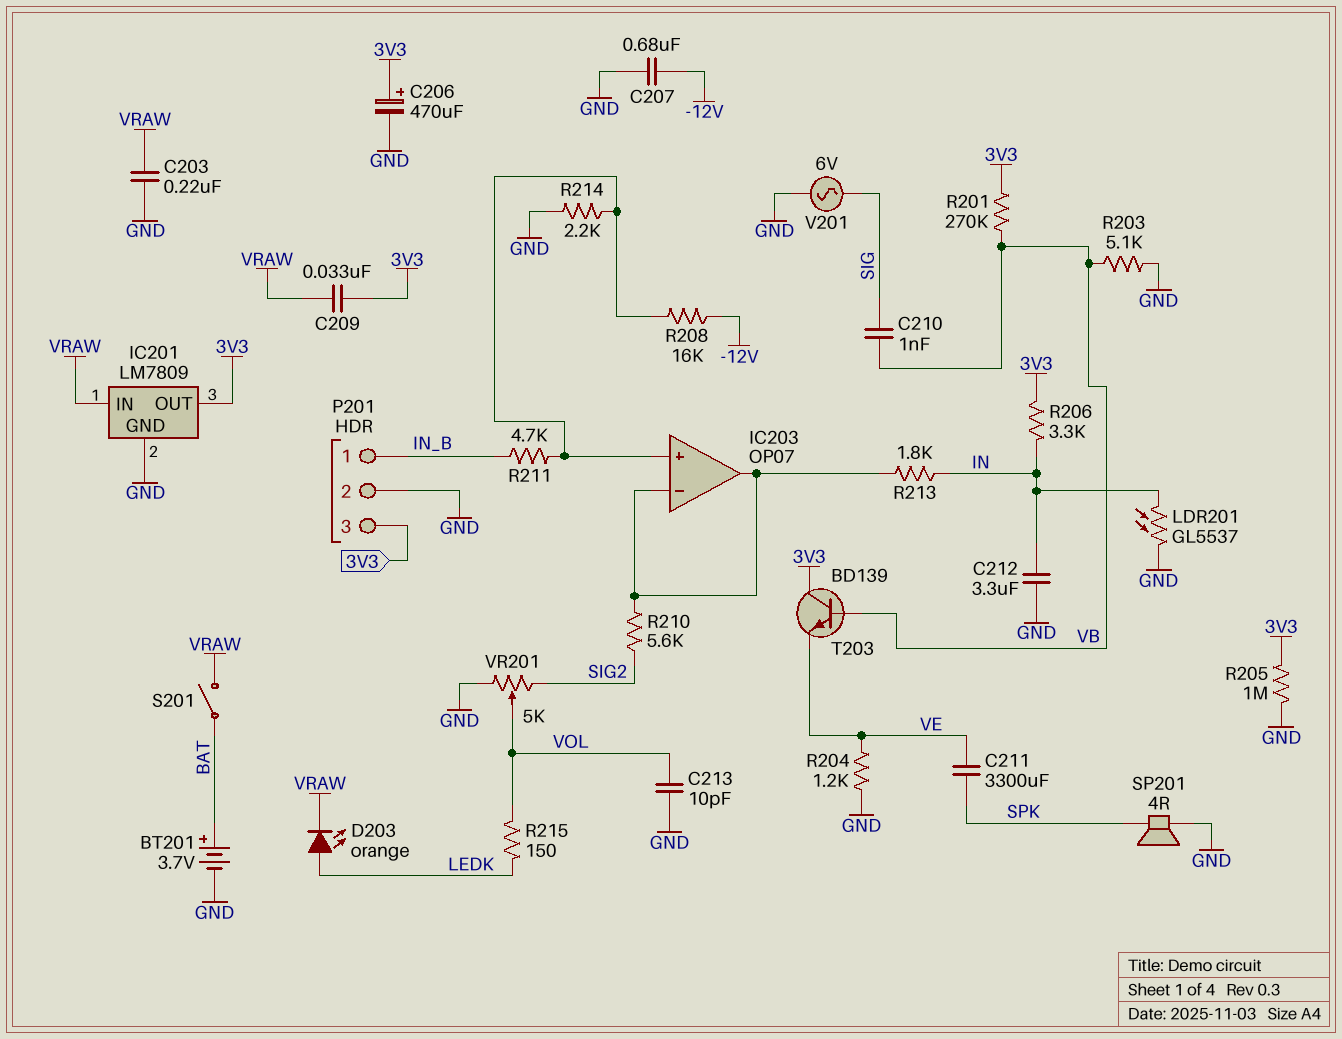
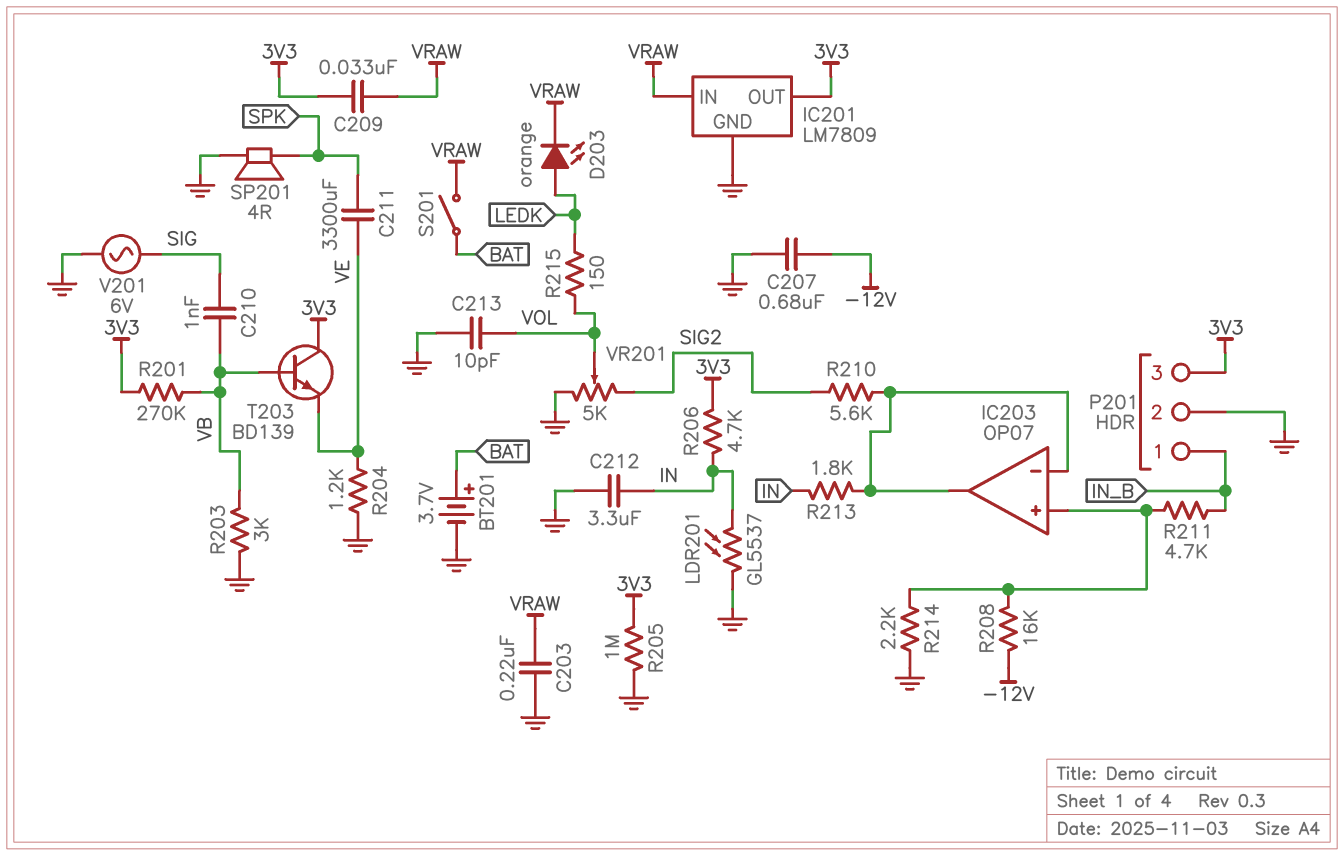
C206: 470uF (plus 3V3, minus GND) -> none
R203: 5.1k (GND, VB) -> 3k (GND, VB)
R206: 3.3k (3V3, IN) -> 4.7k (3V3, IN)

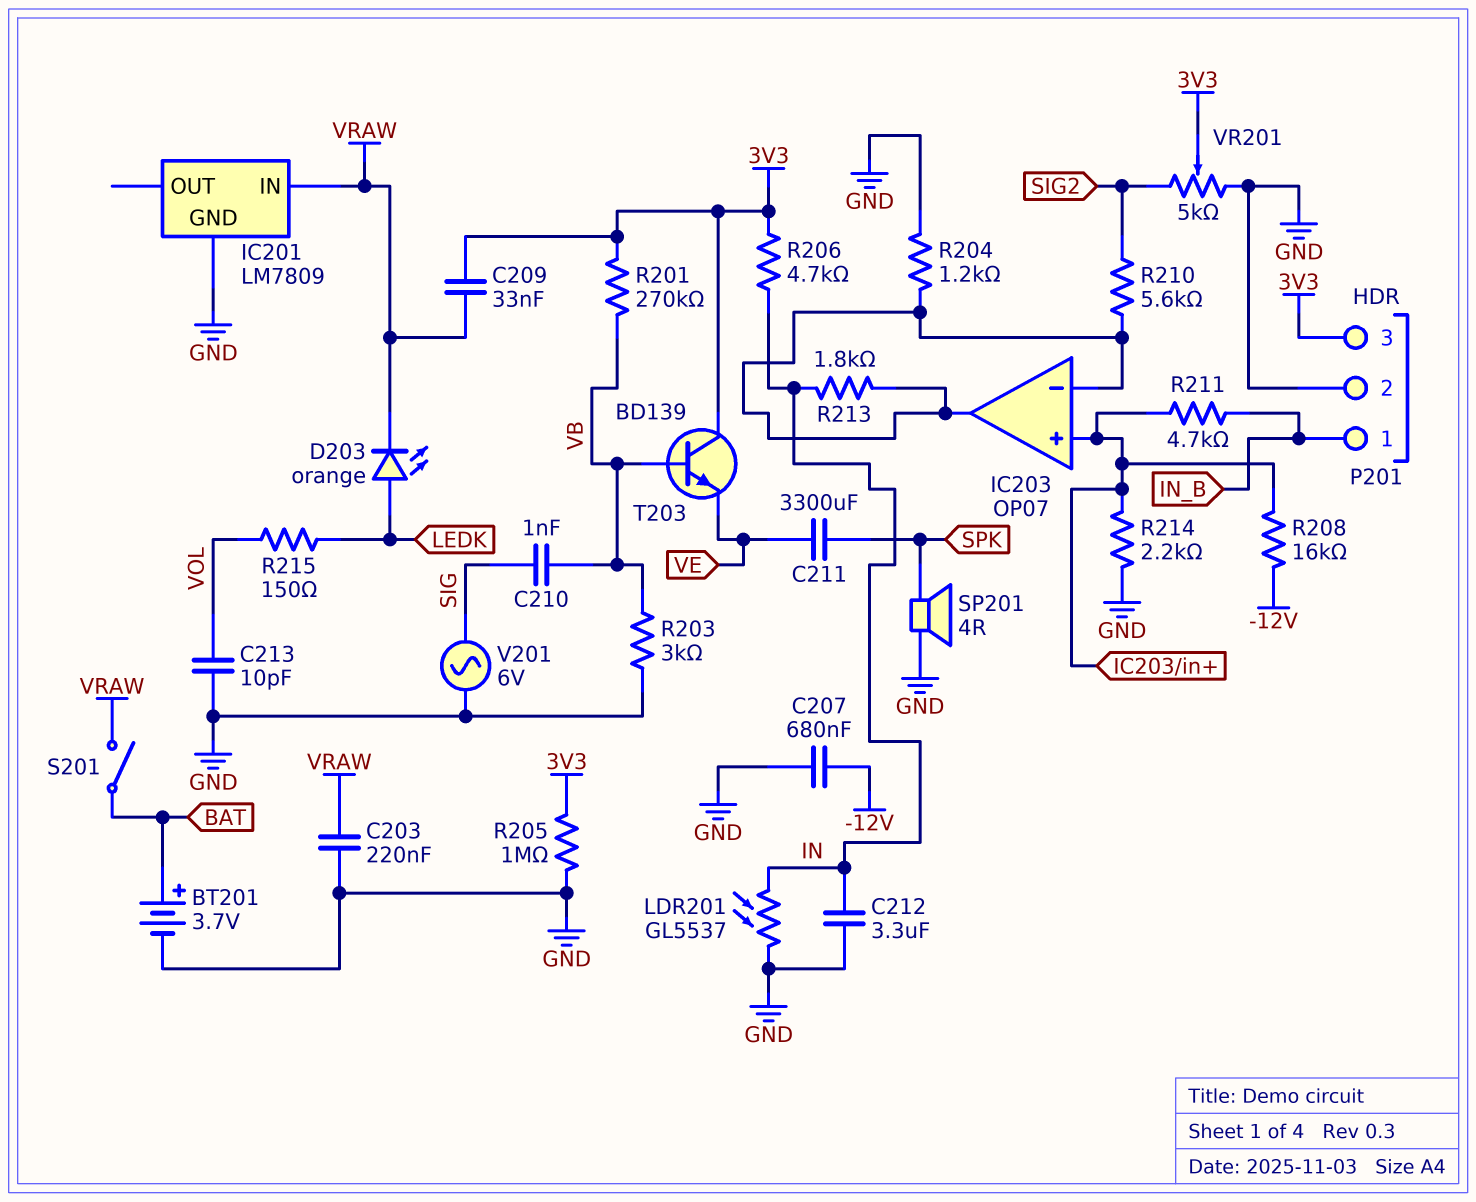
IC201 pin OUT: 3V3 -> none
R204: 1.2k (GND, VE) -> 1.2k (GND, IC203/in-)
VR201: 5k (GND, SIG2, wiper VOL) -> 5k (GND, SIG2, wiper 3V3)

